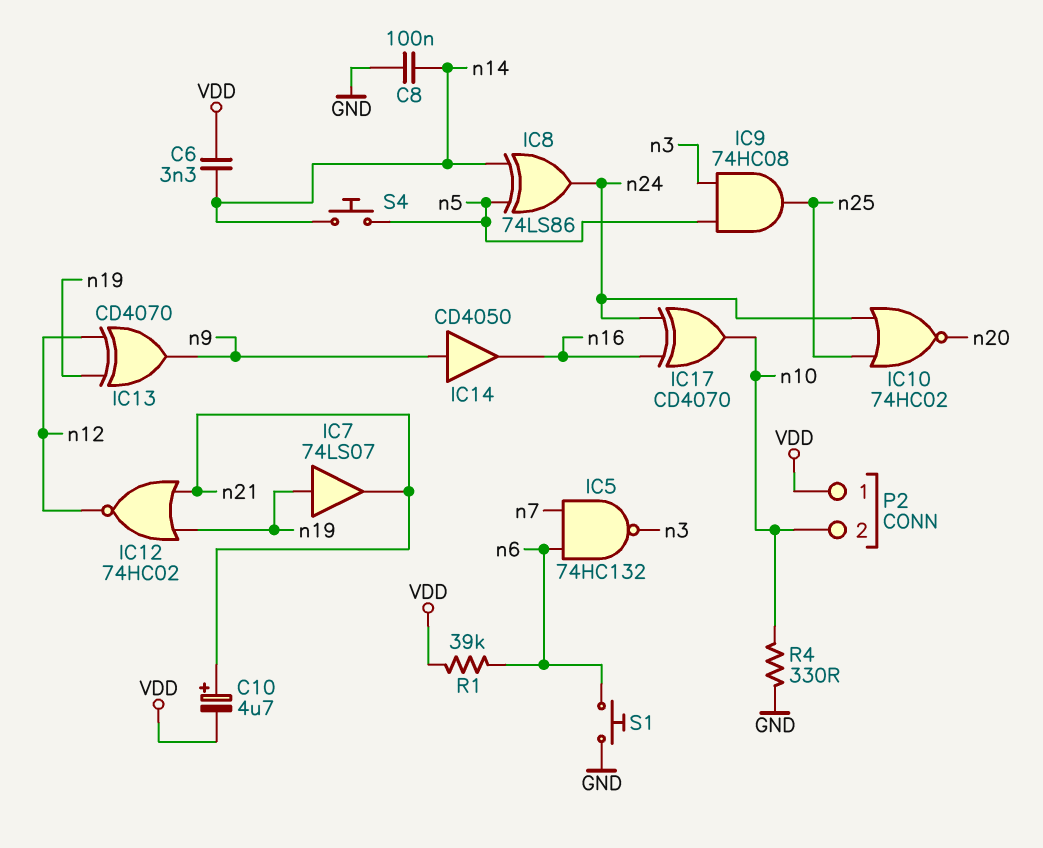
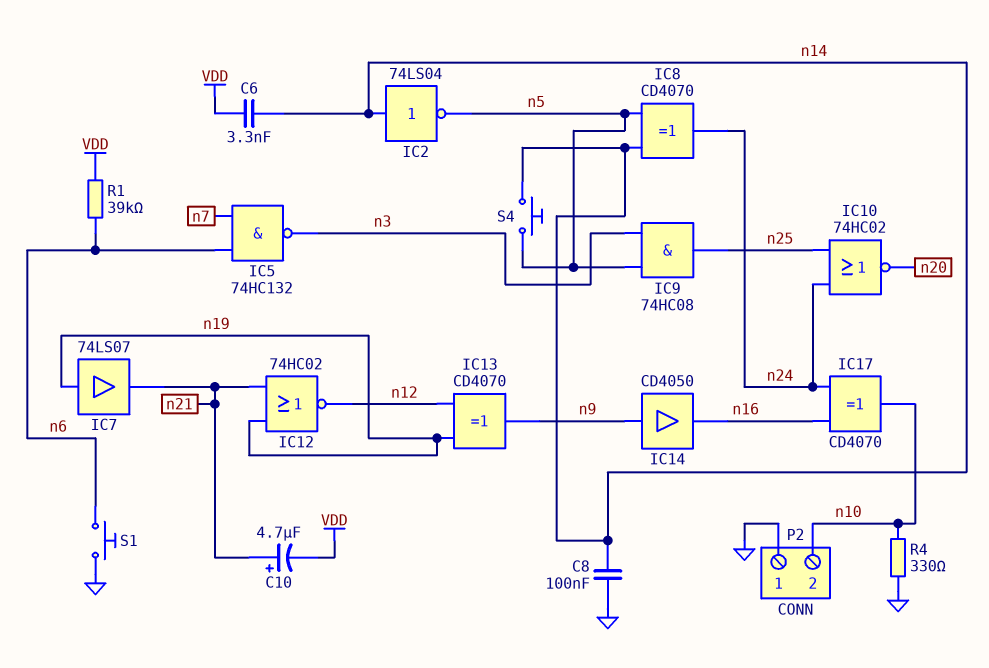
IC2: none -> NOT 74LS04 (in n14, out n5)
IC8: XOR 74LS86 (in n5, in n14, out n24) -> XOR CD4070 (in n5, in n14, out n24)
P2 pin 1: VDD -> GND

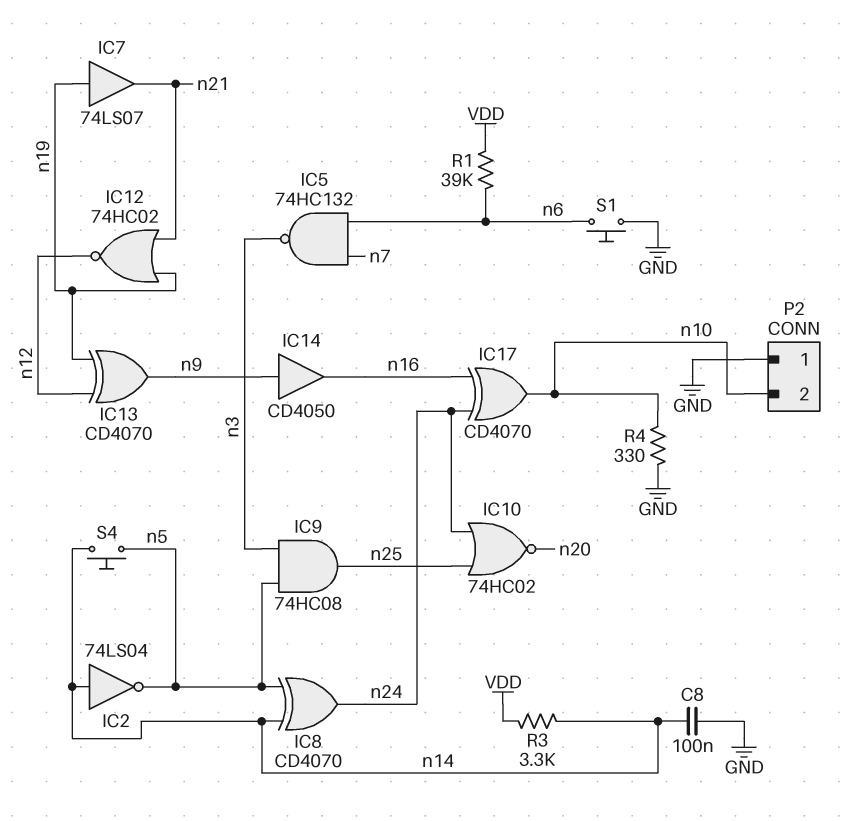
C6: 3.3nF (VDD, n14) -> none
C10: 4.7uF (plus n21, minus VDD) -> none
R3: none -> 3.3k (VDD, n14)

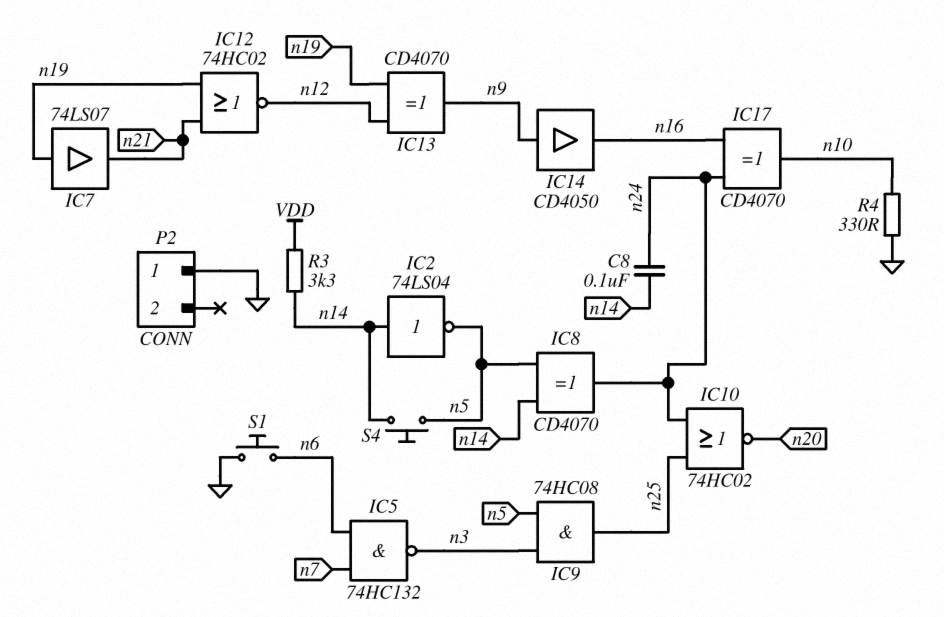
C8: 100nF (GND, n14) -> 100nF (n14, n24)
P2 pin 2: n10 -> none
R1: 39k (VDD, n6) -> none

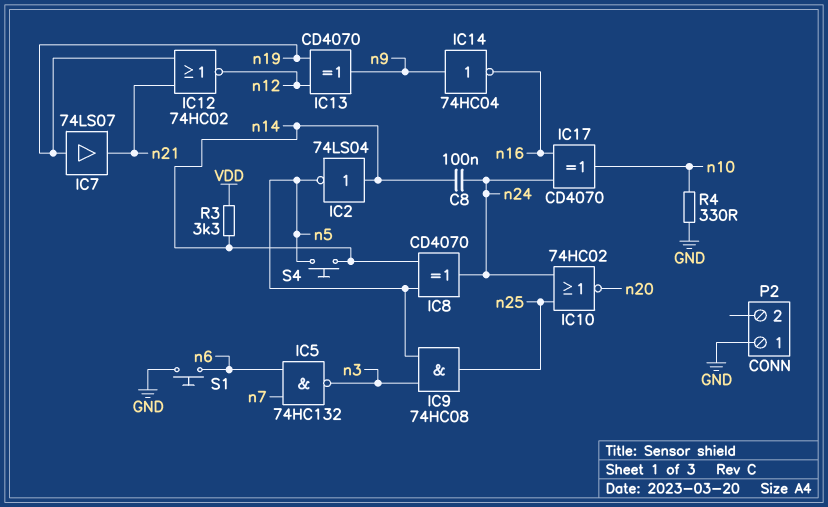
IC14: buffer CD4050 (in n9, out n16) -> NOT 74HC04 (in n9, out n16)

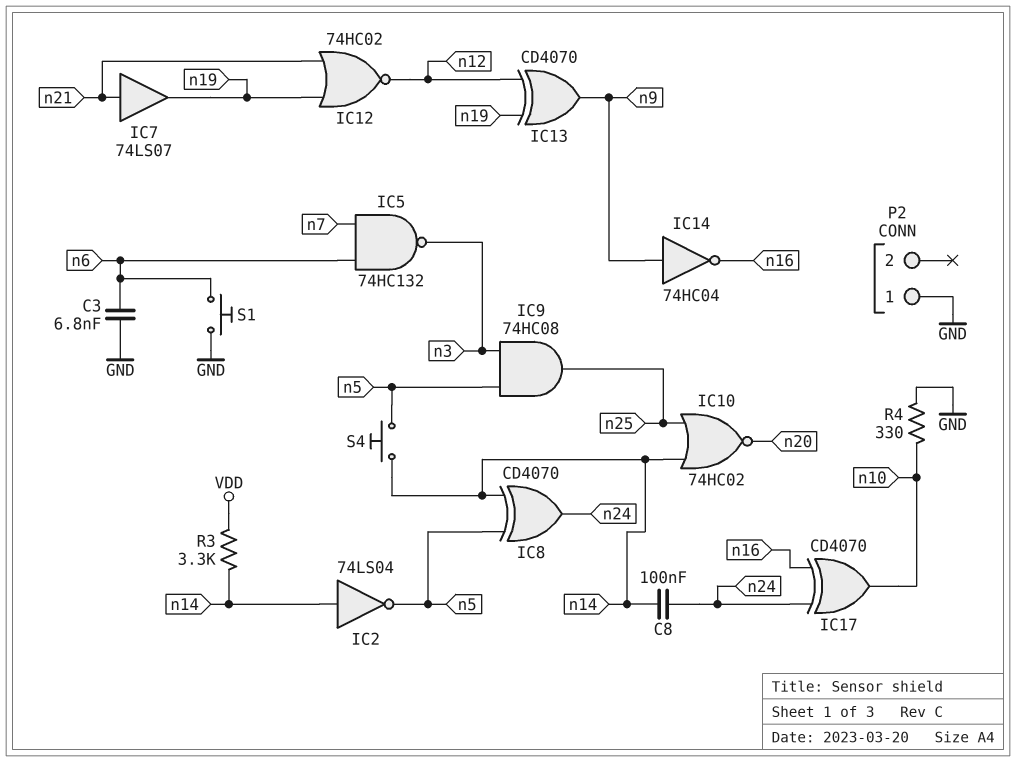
C3: none -> 6.8nF (GND, n6)
IC7: buffer 74LS07 (in n19, out n21) -> buffer 74LS07 (in n21, out n19)
IC10: NOR 74HC02 (in n24, in n25, out n20) -> NOR 74HC02 (in n14, in n25, out n20)

